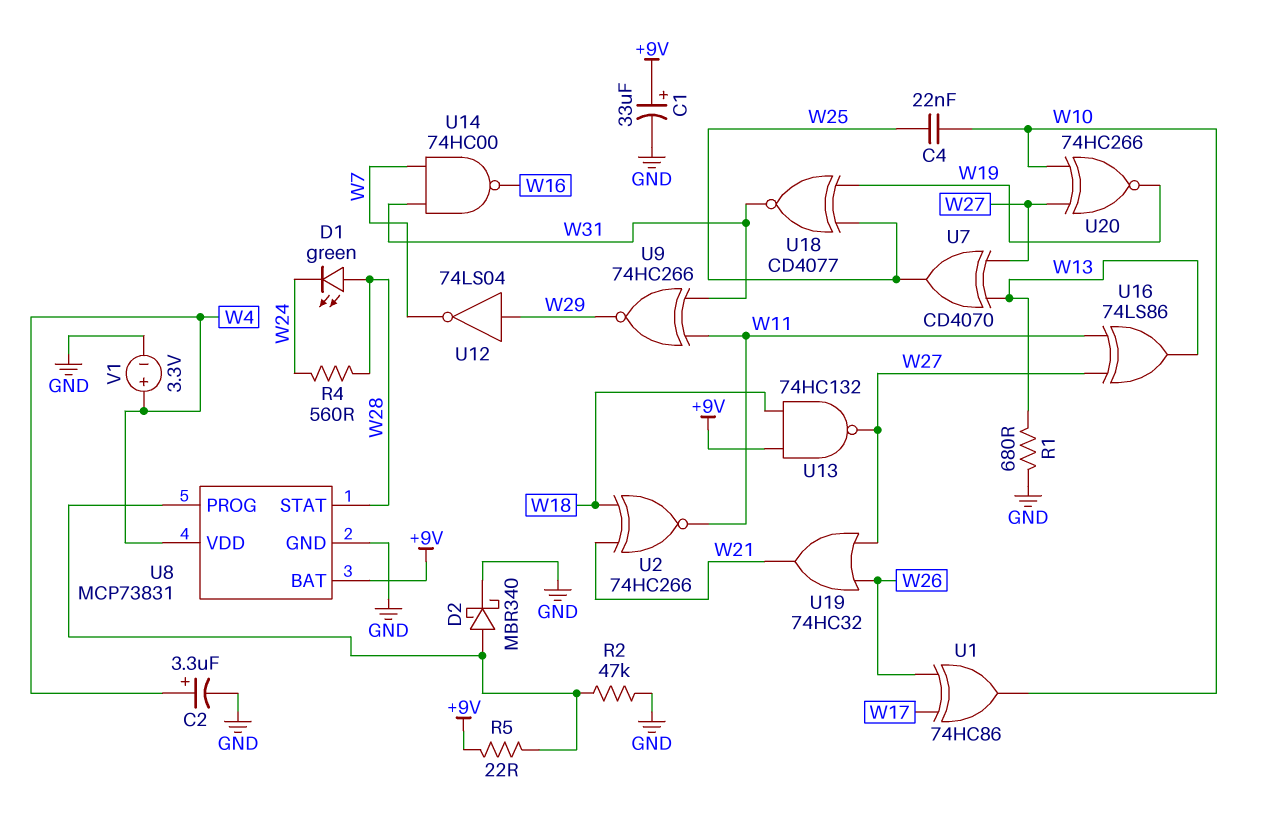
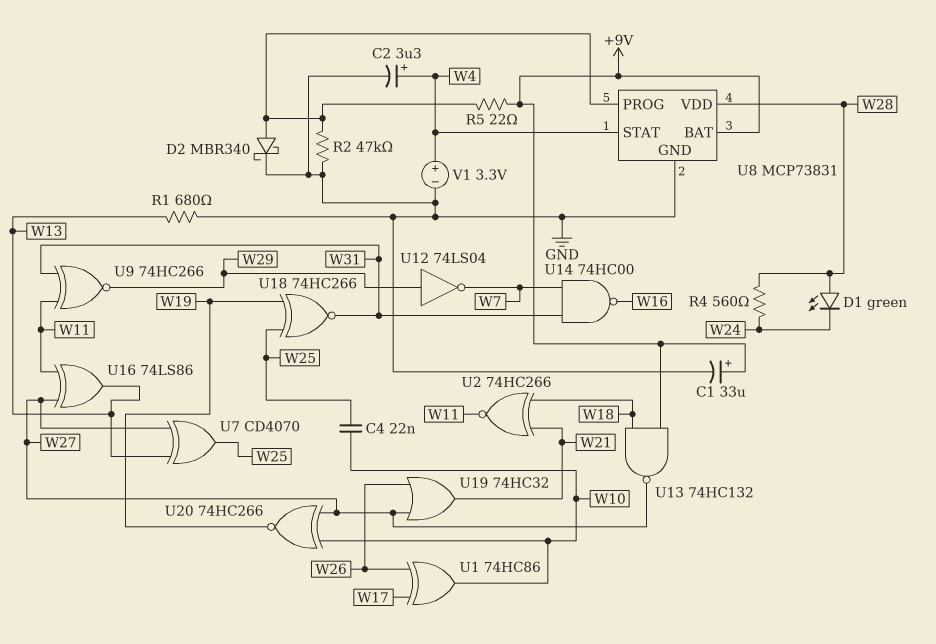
U8 pin STAT: W28 -> W4
U8 pin VDD: W4 -> W28
U18: XNOR CD4077 (in W19, in W25, out W31) -> XNOR 74HC266 (in W19, in W25, out W31)

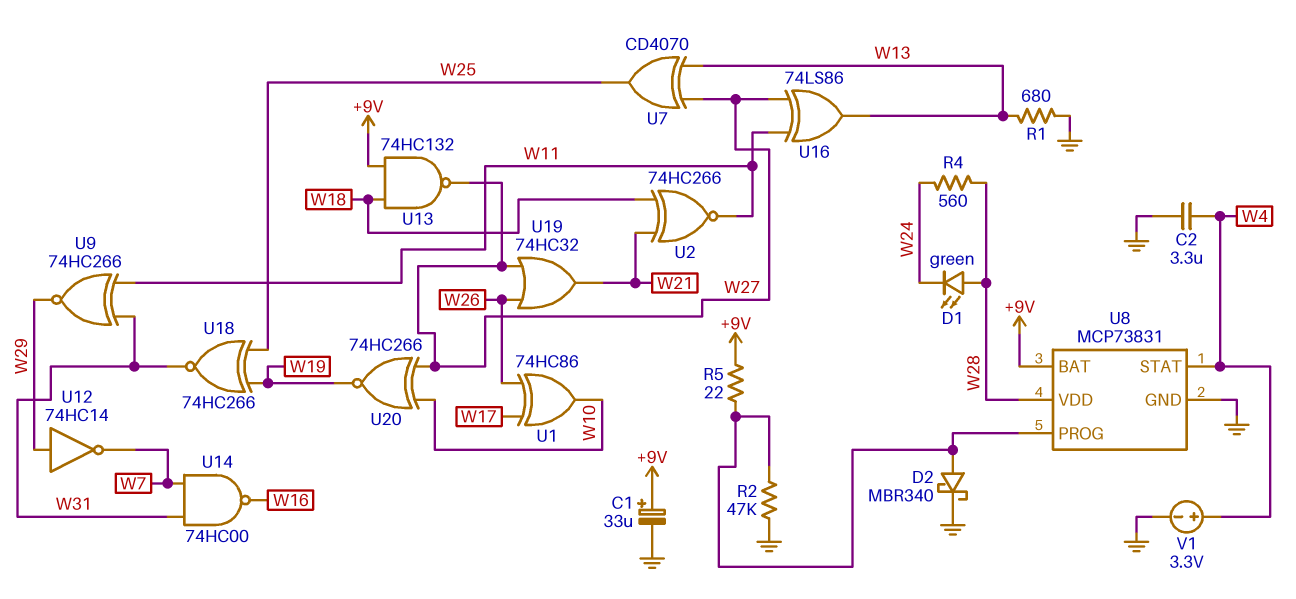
C2: 3.3uF (plus W4, minus GND) -> 3.3uF (GND, W4)
C4: 22nF (W10, W25) -> none
U12: NOT 74LS04 (in W29, out W7) -> NOT 74HC14 (in W29, out W7)

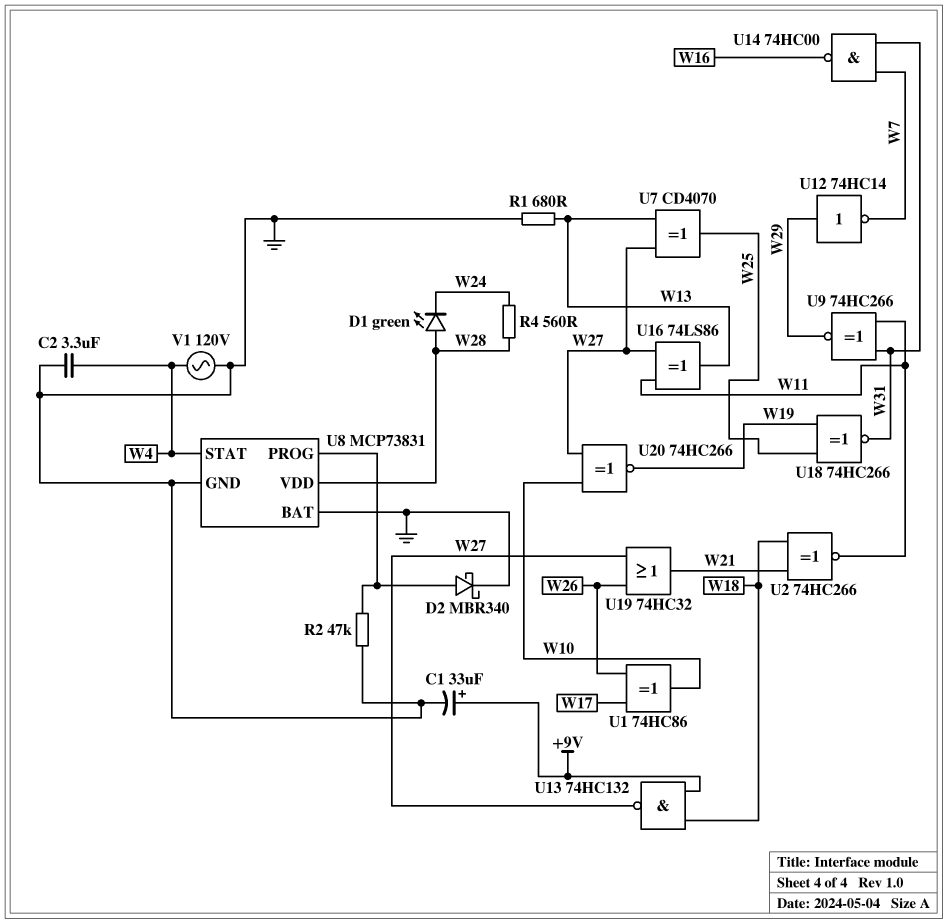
R5: 22 (+9V, U8/PROG) -> none
U8 pin BAT: +9V -> GND
V1: 3.3V (plus W4, minus GND) -> AC 120V (GND, W4)

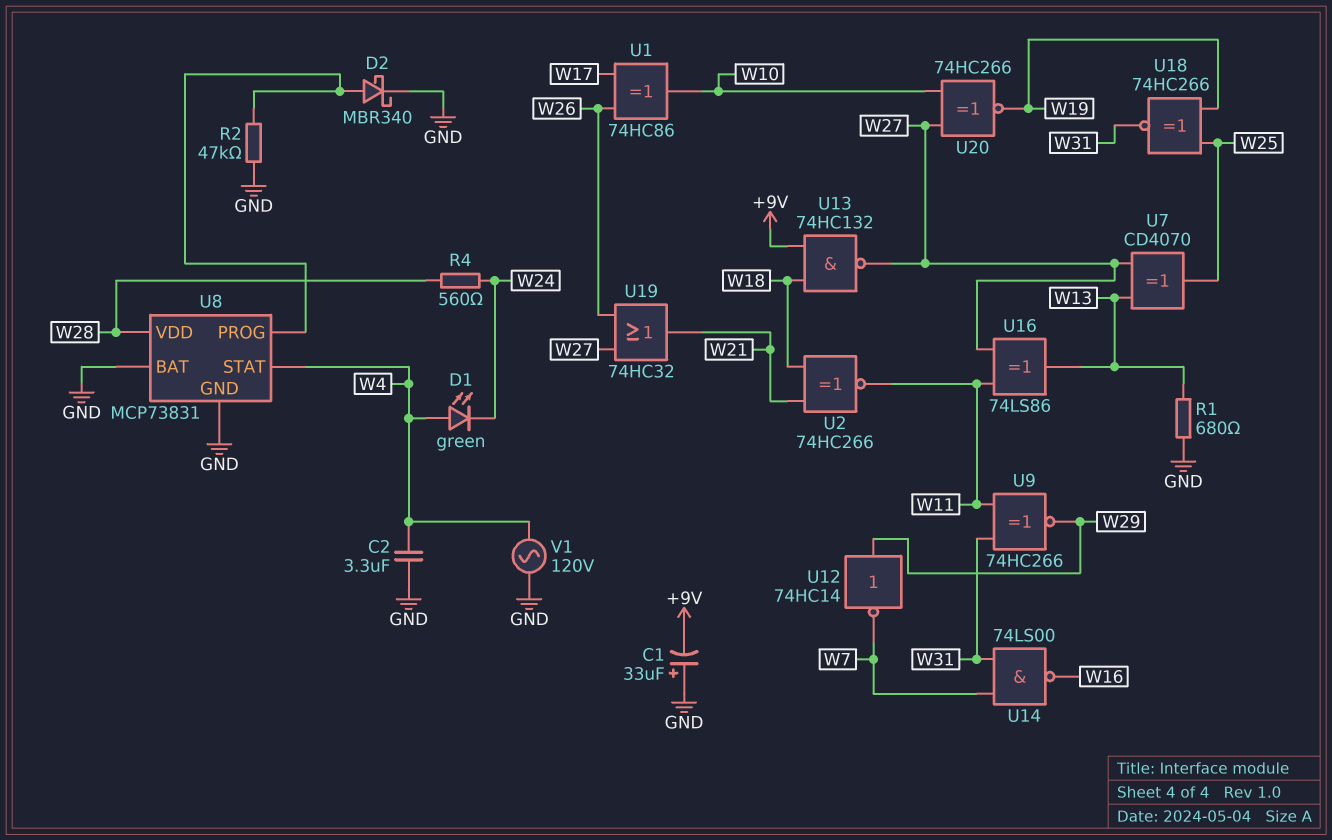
C1: 33uF (plus +9V, minus GND) -> 33uF (plus GND, minus +9V)
D1: LED green (A W28, K W24) -> LED green (A W4, K W24)
U14: NAND 74HC00 (in W7, in W31, out W16) -> NAND 74LS00 (in W7, in W31, out W16)

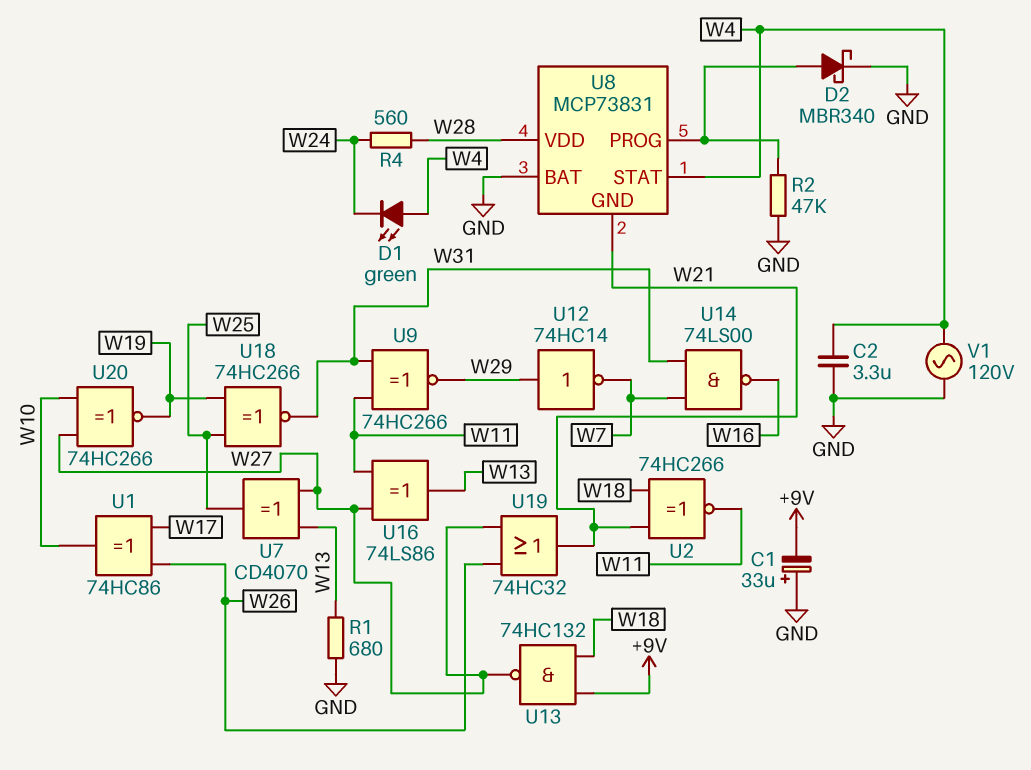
U8 pin GND: GND -> W21

